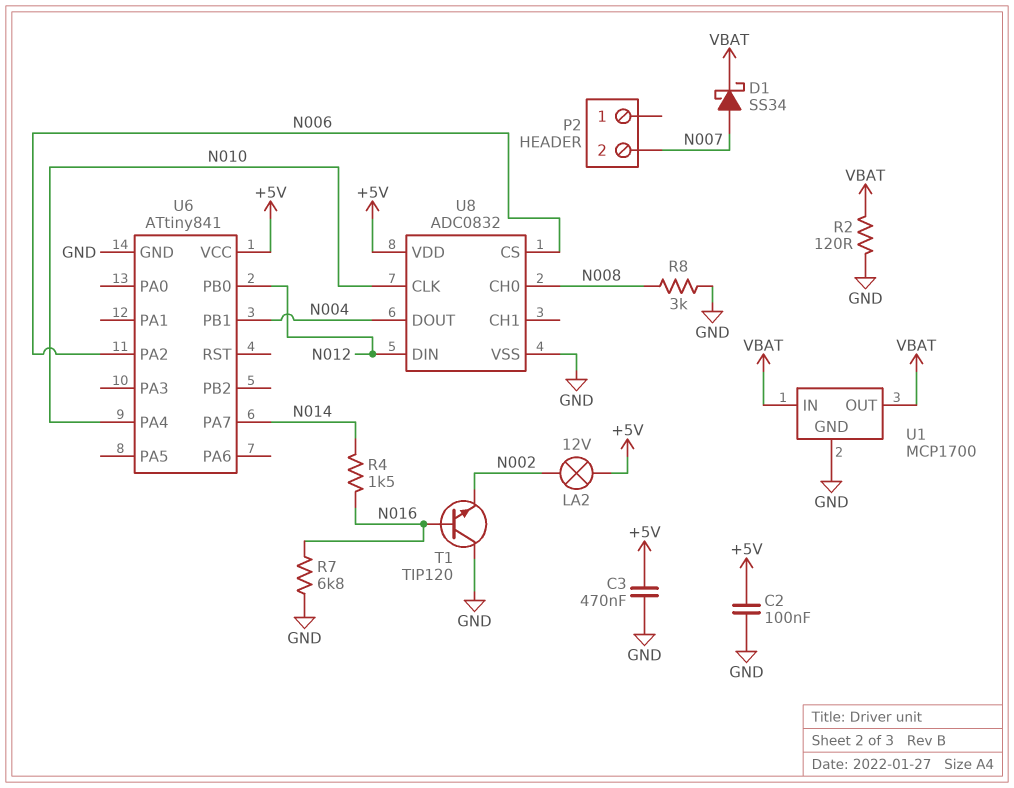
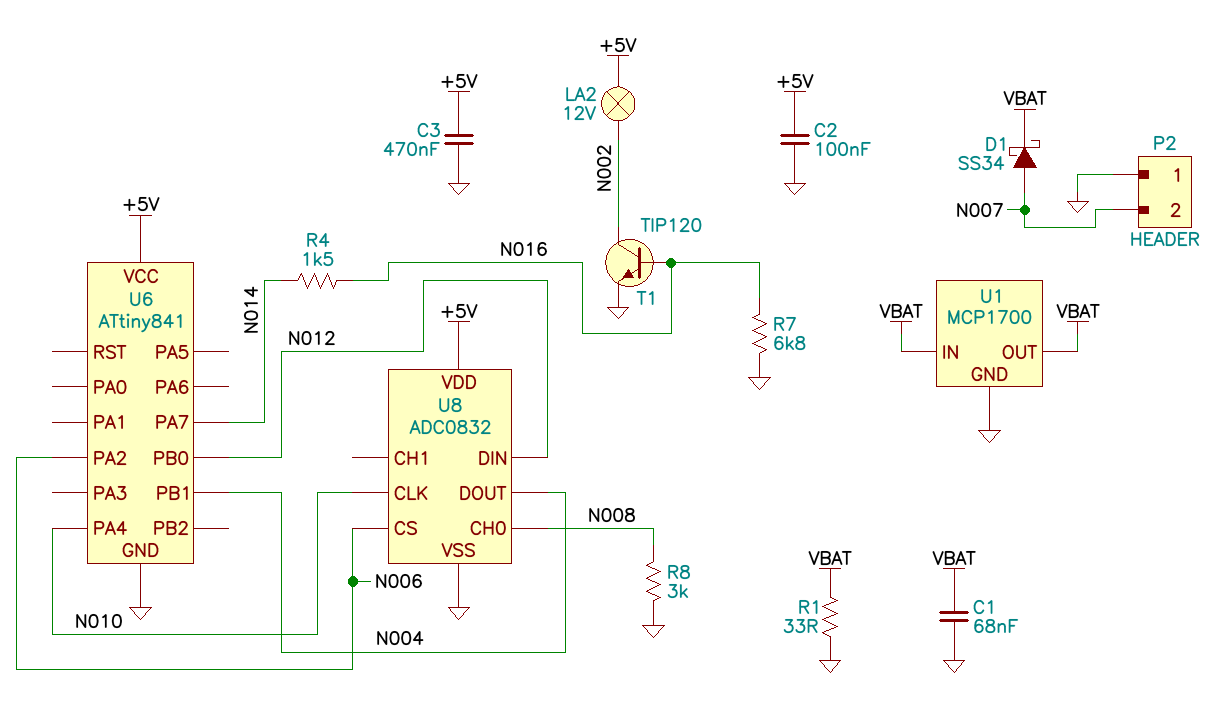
C1: none -> 68nF (GND, VBAT)
P2 pin 1: none -> GND
R1: none -> 33 (GND, VBAT)
R2: 120 (GND, VBAT) -> none
T1: NPN TIP120 (B N016, C GND, E N002) -> NPN TIP120 (B N016, C N002, E GND)

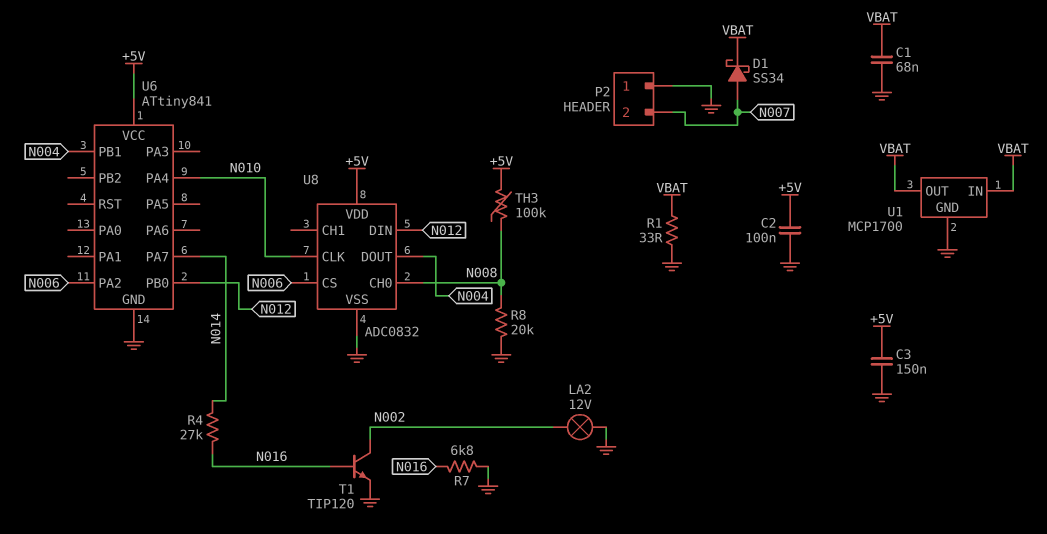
C3: 470nF (+5V, GND) -> 150nF (+5V, GND)
LA2: lamp 12V (+5V, N002) -> lamp 12V (GND, N002)
R4: 1.5k (N014, N016) -> 27k (N014, N016)
R8: 3k (GND, N008) -> 20k (GND, N008)
TH3: none -> 100k (+5V, N008)

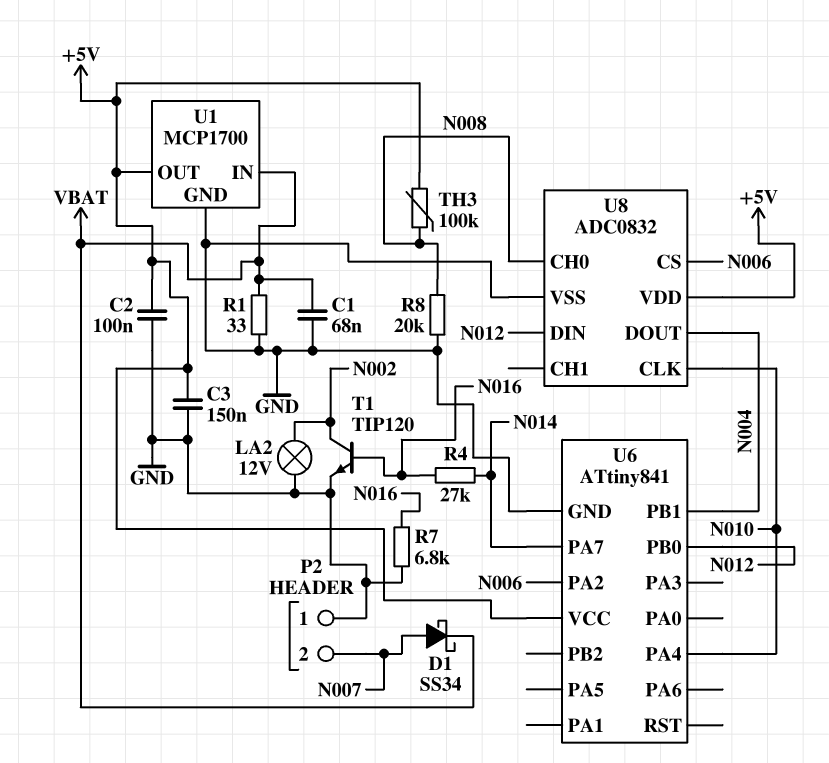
U1 pin OUT: VBAT -> +5V

